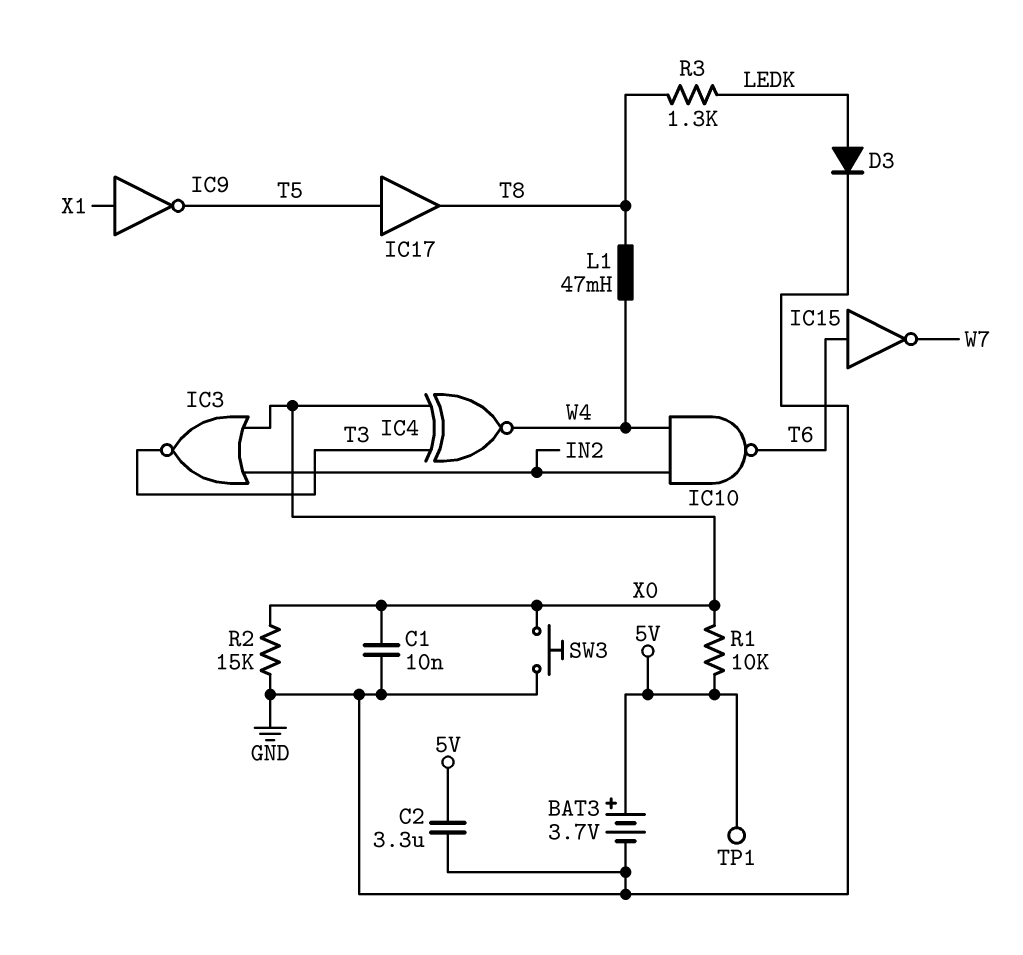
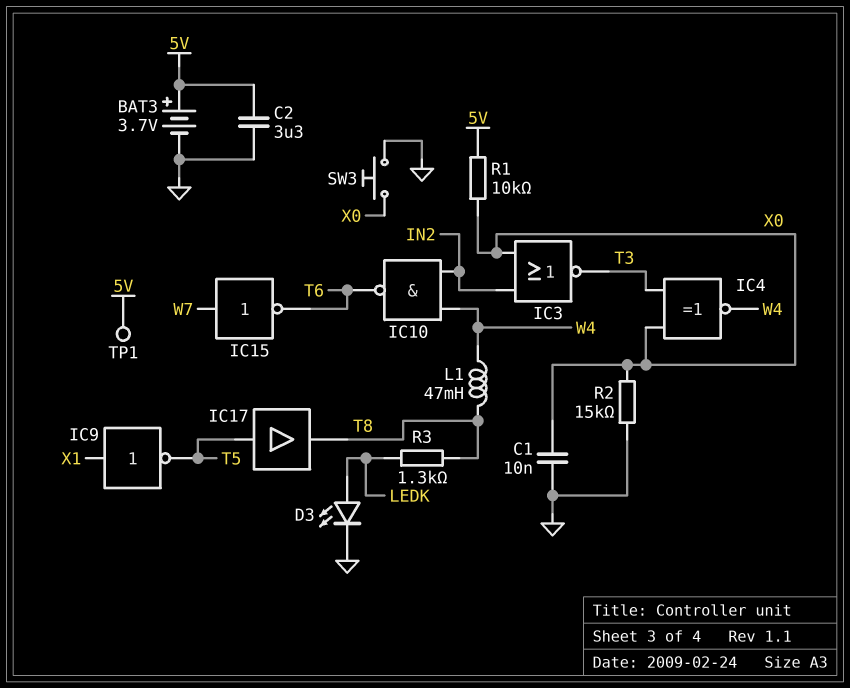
D3: diode (A LEDK, K GND) -> LED (A LEDK, K GND)
IC15: NOT (in T6, out W7) -> NOT (in W7, out T6)

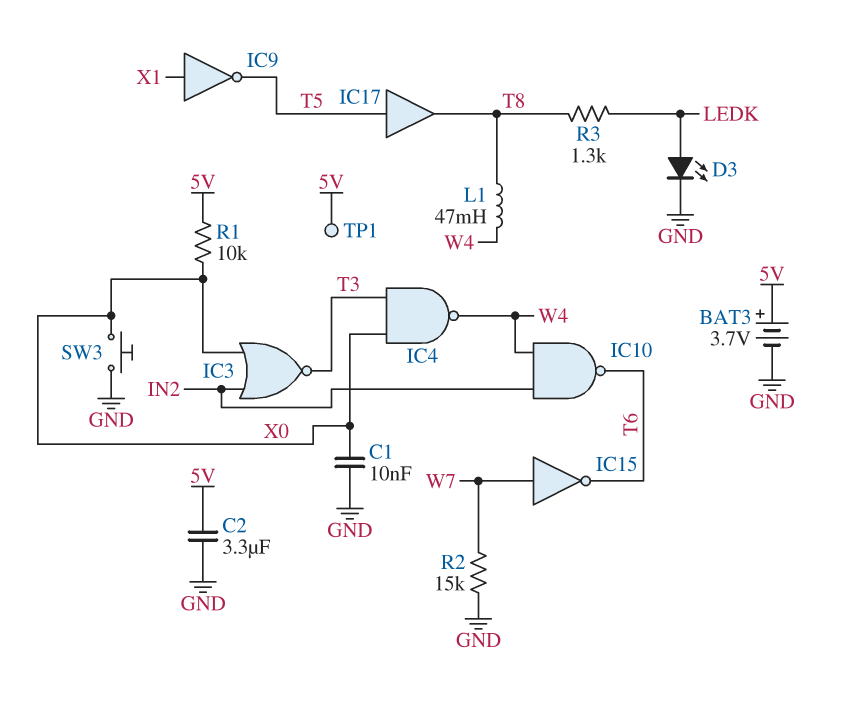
IC4: XNOR (in T3, in X0, out W4) -> NAND (in T3, in X0, out W4)
R2: 15k (GND, X0) -> 15k (GND, W7)

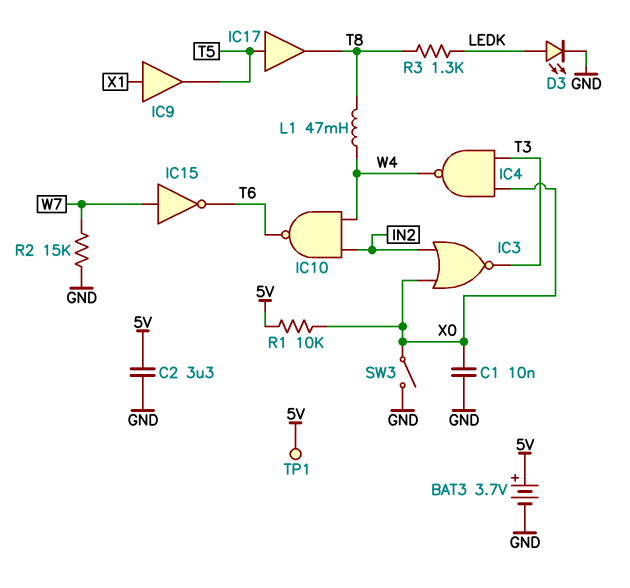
IC9: NOT (in X1, out T5) -> buffer (in X1, out T5)
SW3: button (GND, X0) -> switch (GND, X0)

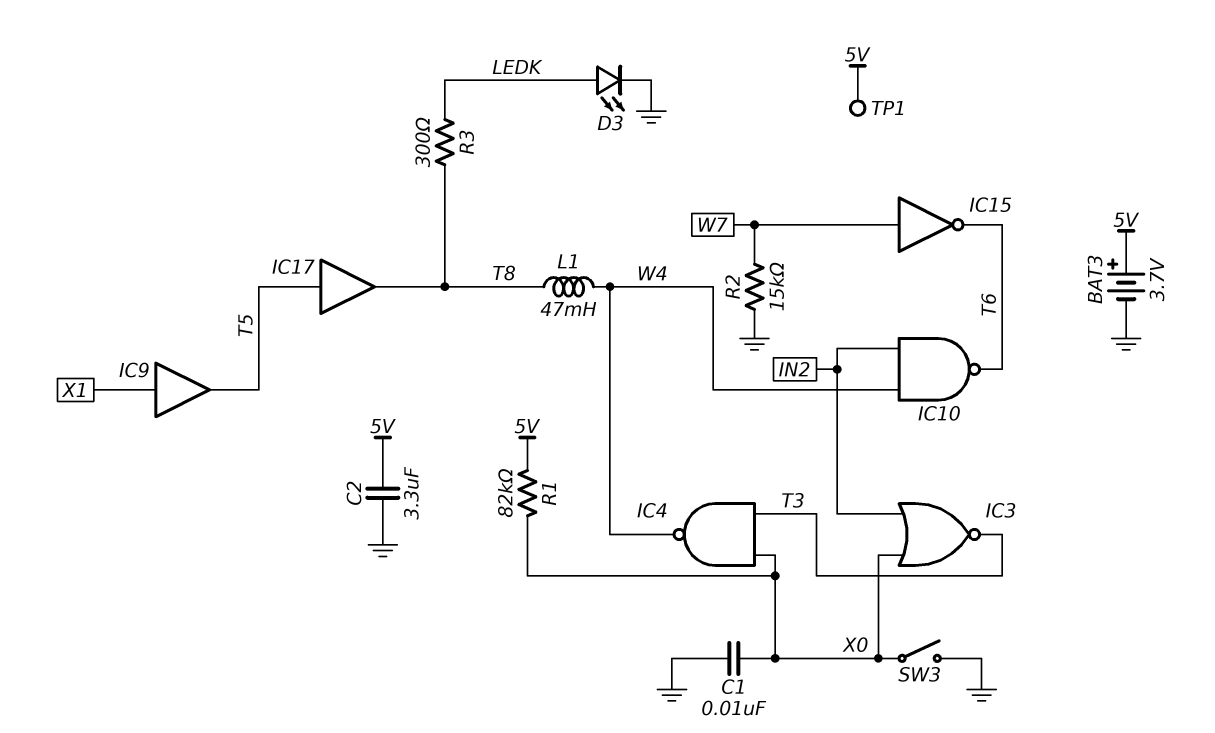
R1: 10k (5V, X0) -> 82k (5V, X0)
R3: 1.3k (LEDK, T8) -> 300 (LEDK, T8)

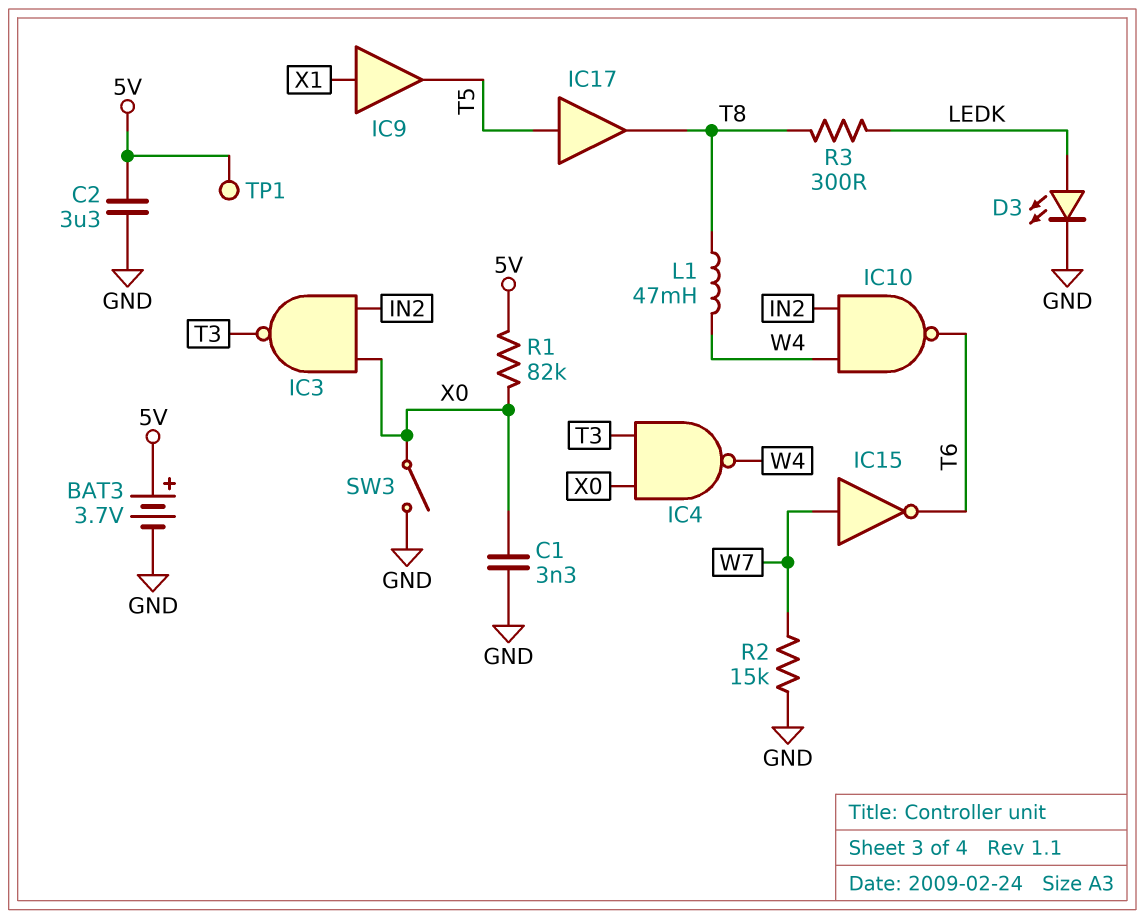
C1: 10nF (GND, X0) -> 3.3nF (GND, X0)
IC3: NOR (in IN2, in X0, out T3) -> NAND (in IN2, in X0, out T3)

